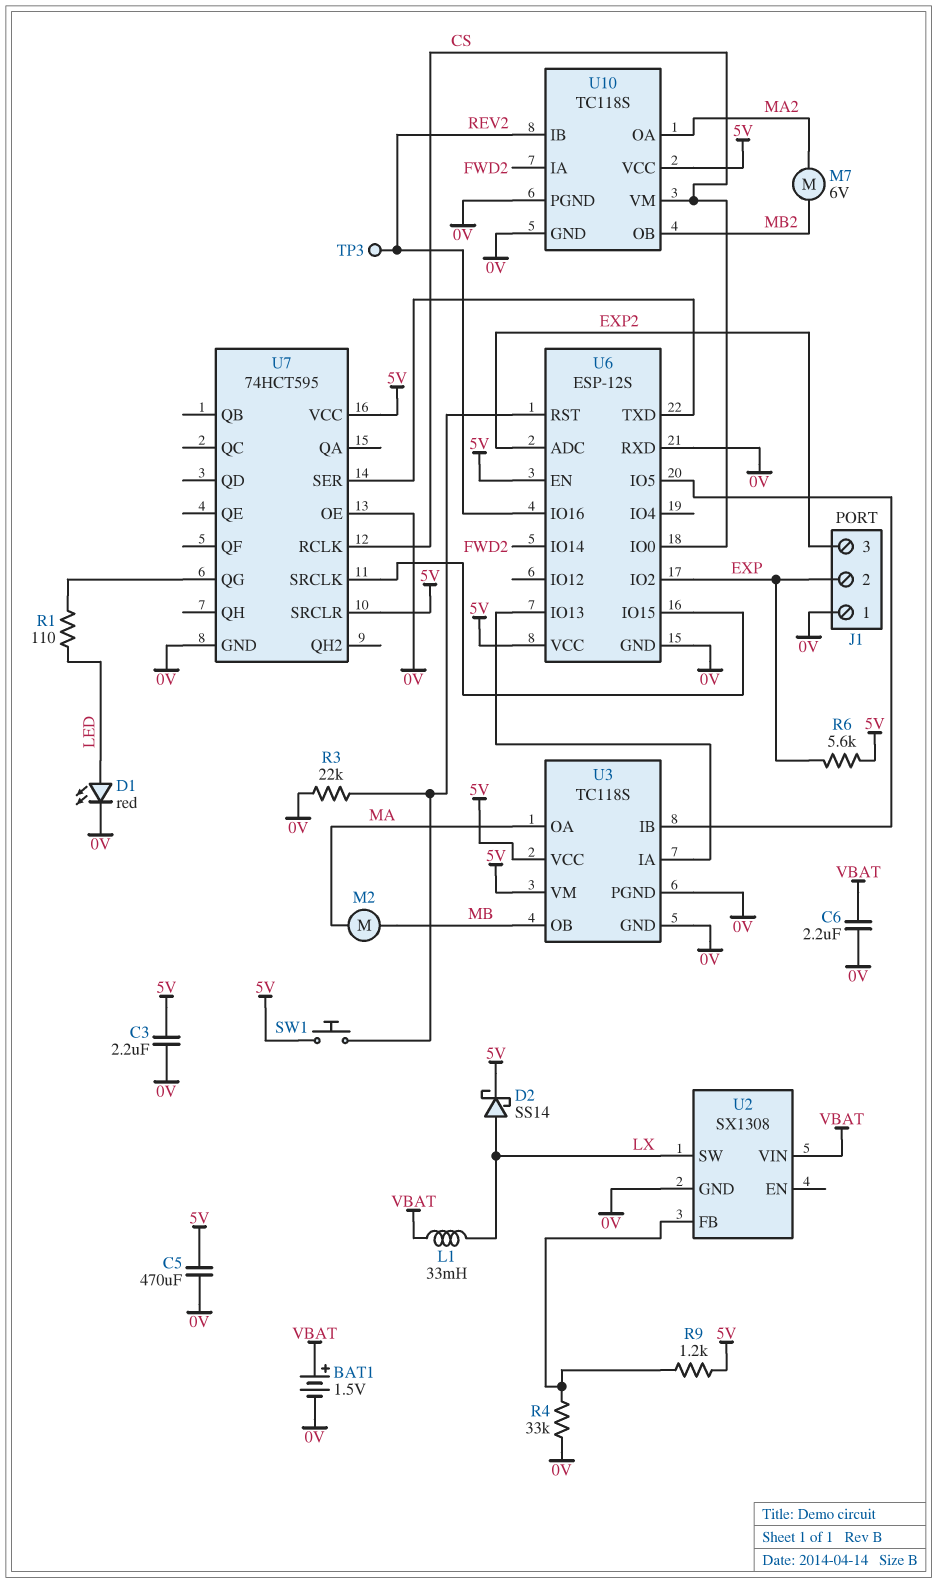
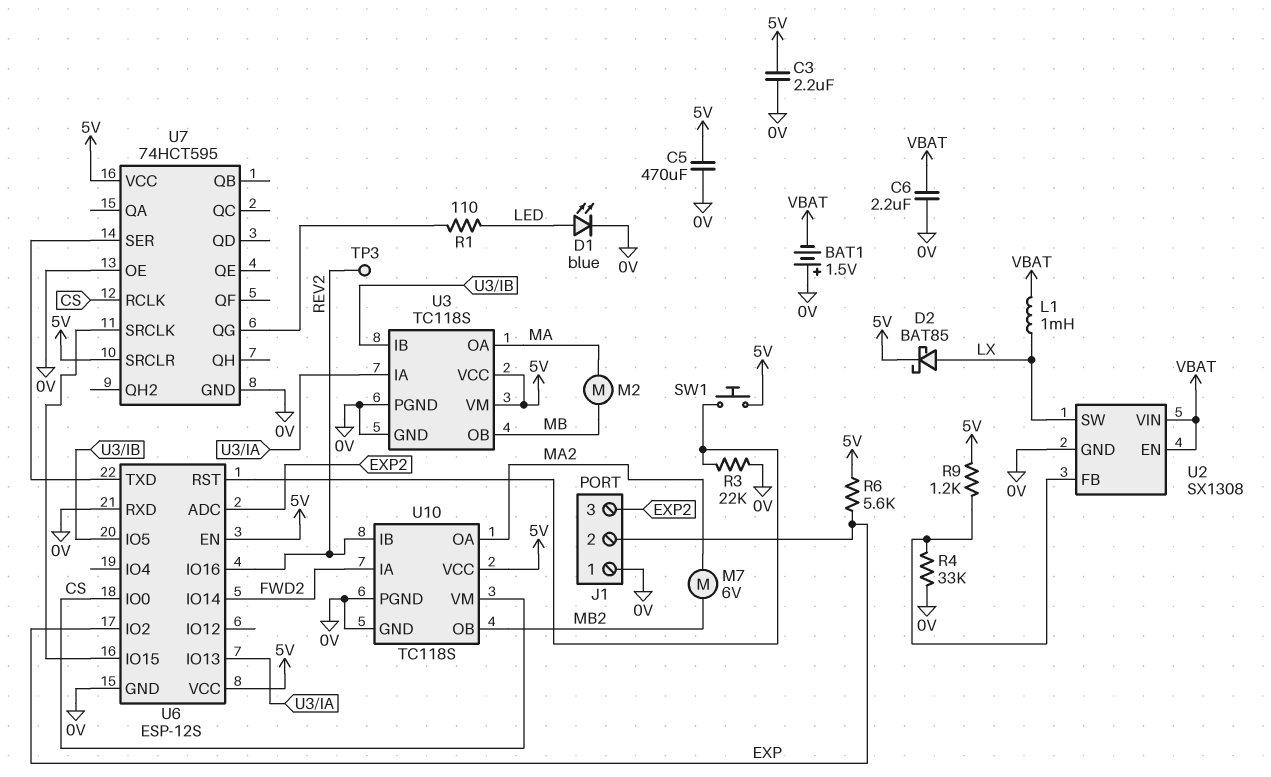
BAT1: 1.5V (plus VBAT, minus 0V) -> 1.5V (plus 0V, minus VBAT)
D1: LED red (A LED, K 0V) -> LED blue (A LED, K 0V)
D2: schottky SS14 (A LX, K 5V) -> schottky BAT85 (A LX, K 5V)
L1: 33mH (LX, VBAT) -> 1mH (LX, VBAT)
U2 pin EN: none -> VBAT

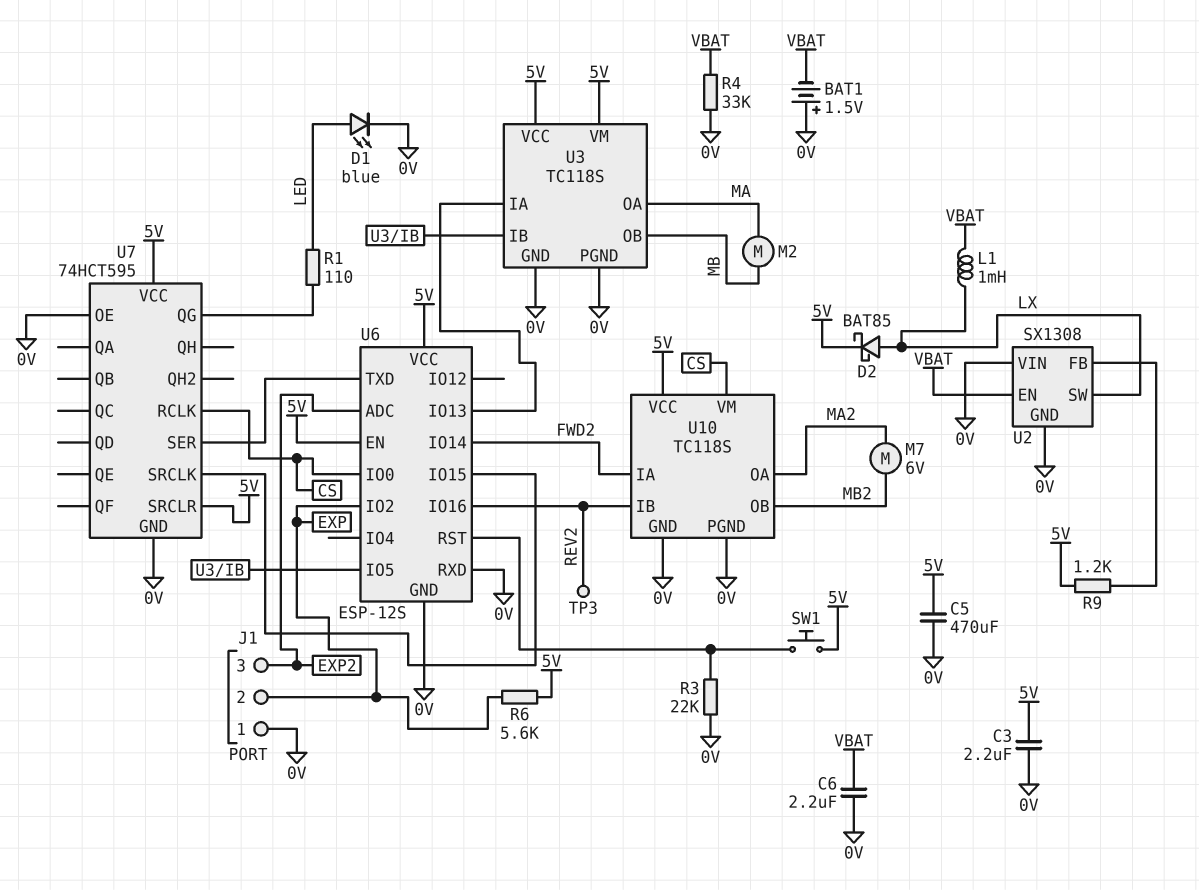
R4: 33k (0V, U2/FB) -> 33k (0V, VBAT)
U2 pin VIN: VBAT -> 0V

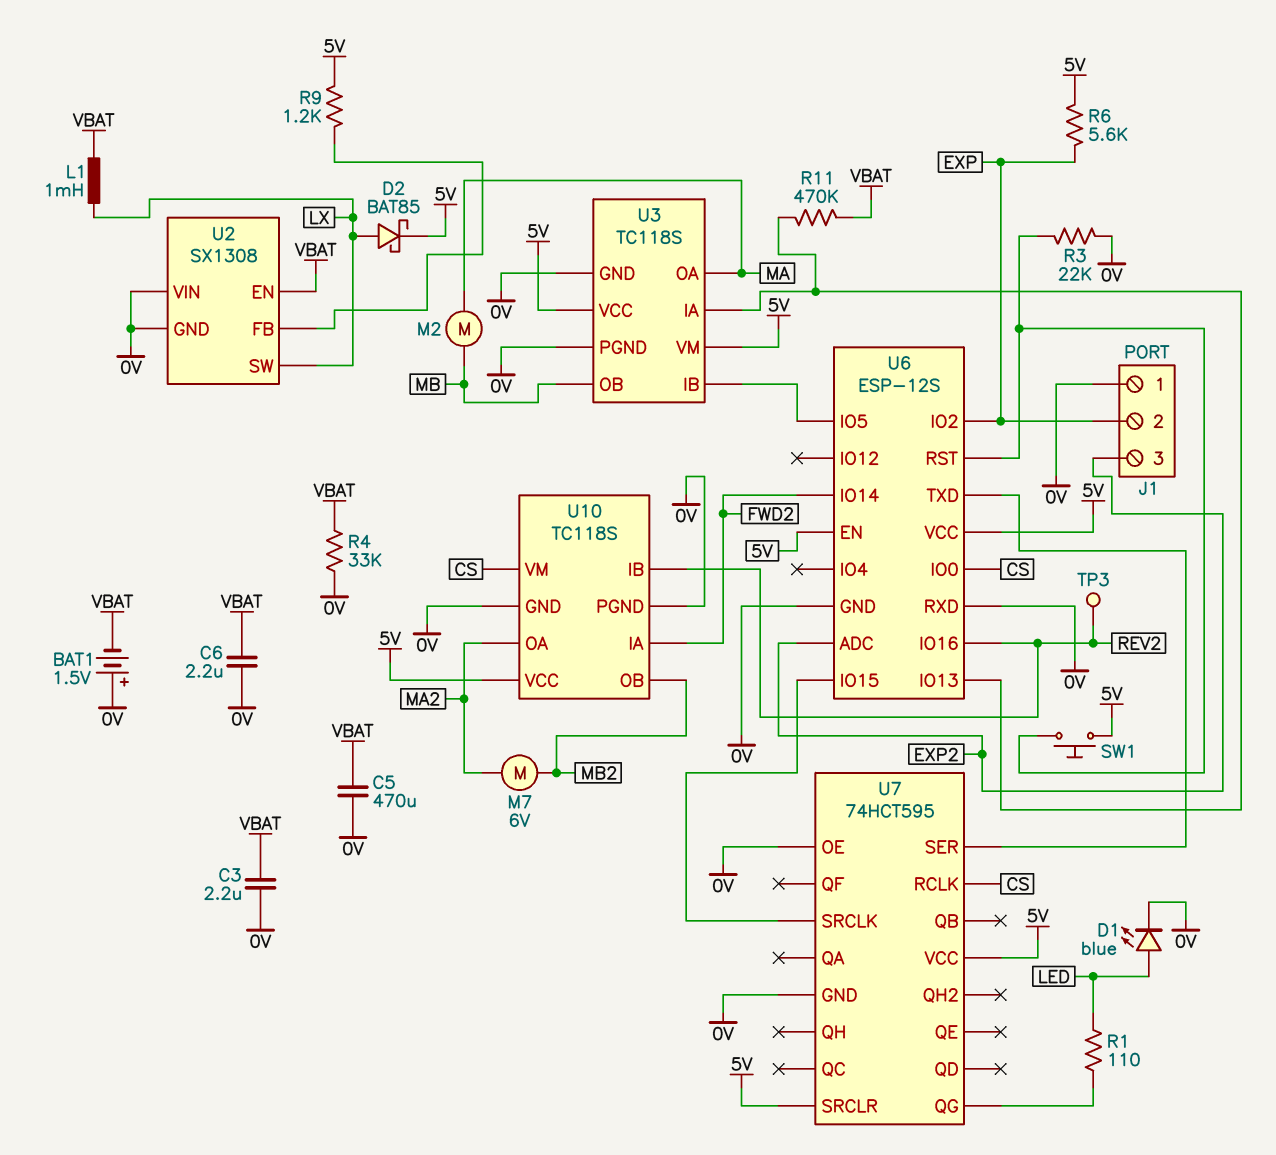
C3: 2.2uF (0V, 5V) -> 2.2uF (0V, VBAT)
C5: 470uF (0V, 5V) -> 470uF (0V, VBAT)
R11: none -> 470k (U3/IA, VBAT)

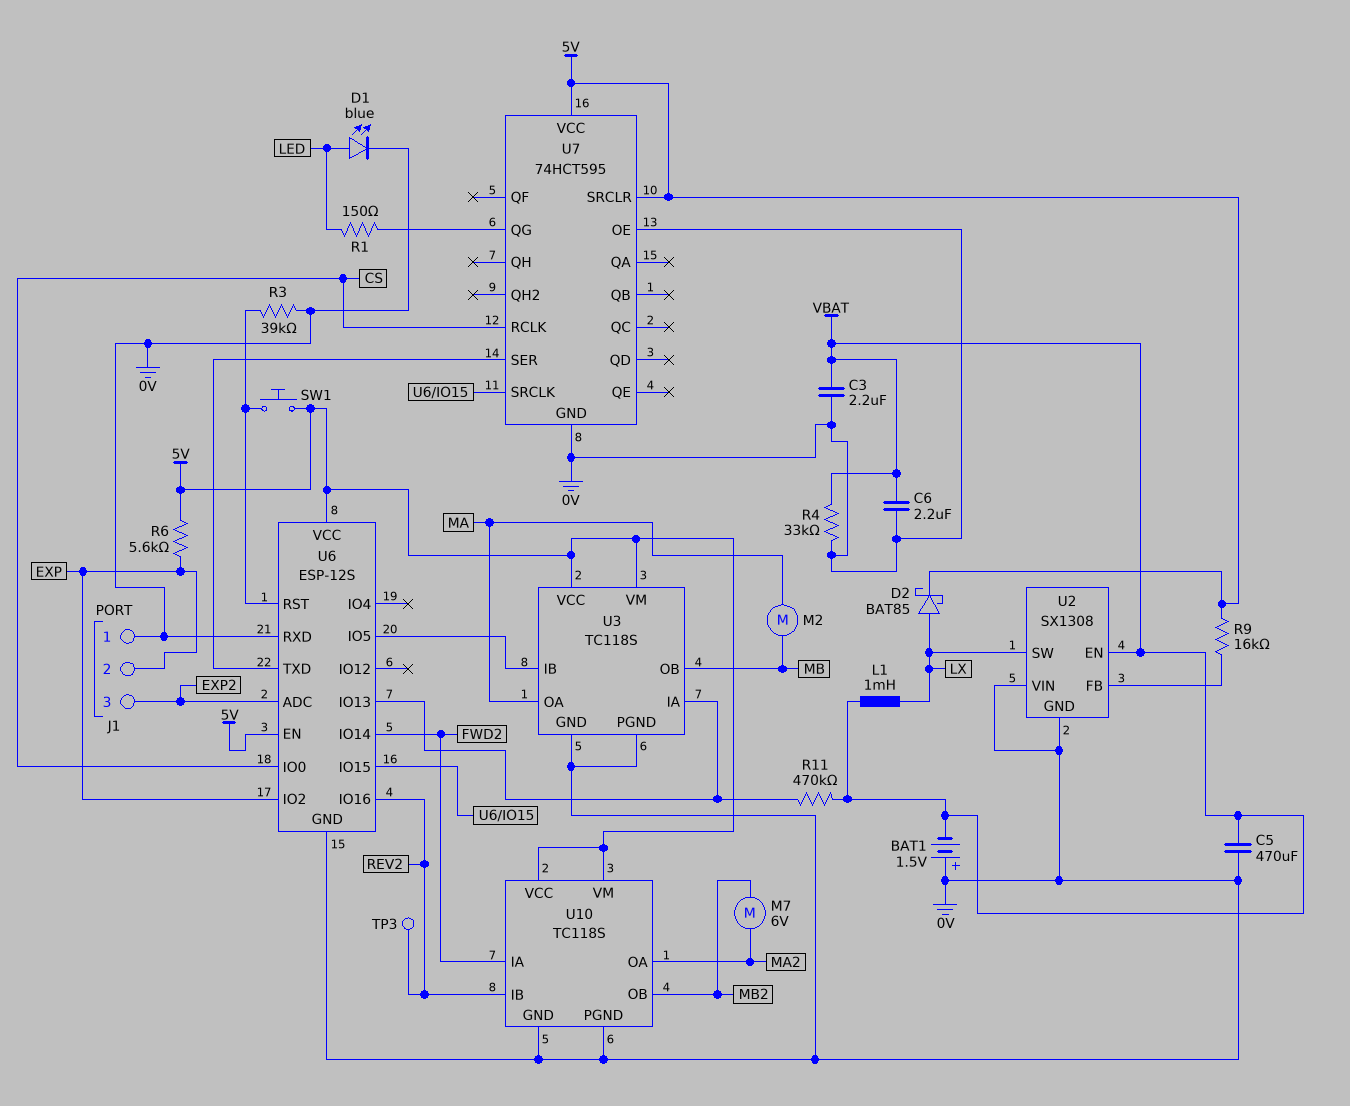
R1: 110 (LED, U7/QG) -> 150 (LED, U7/QG)
R3: 22k (0V, U6/RST) -> 39k (0V, U6/RST)
R9: 1.2k (5V, U2/FB) -> 16k (5V, U2/FB)
U10 pin VM: CS -> 5V

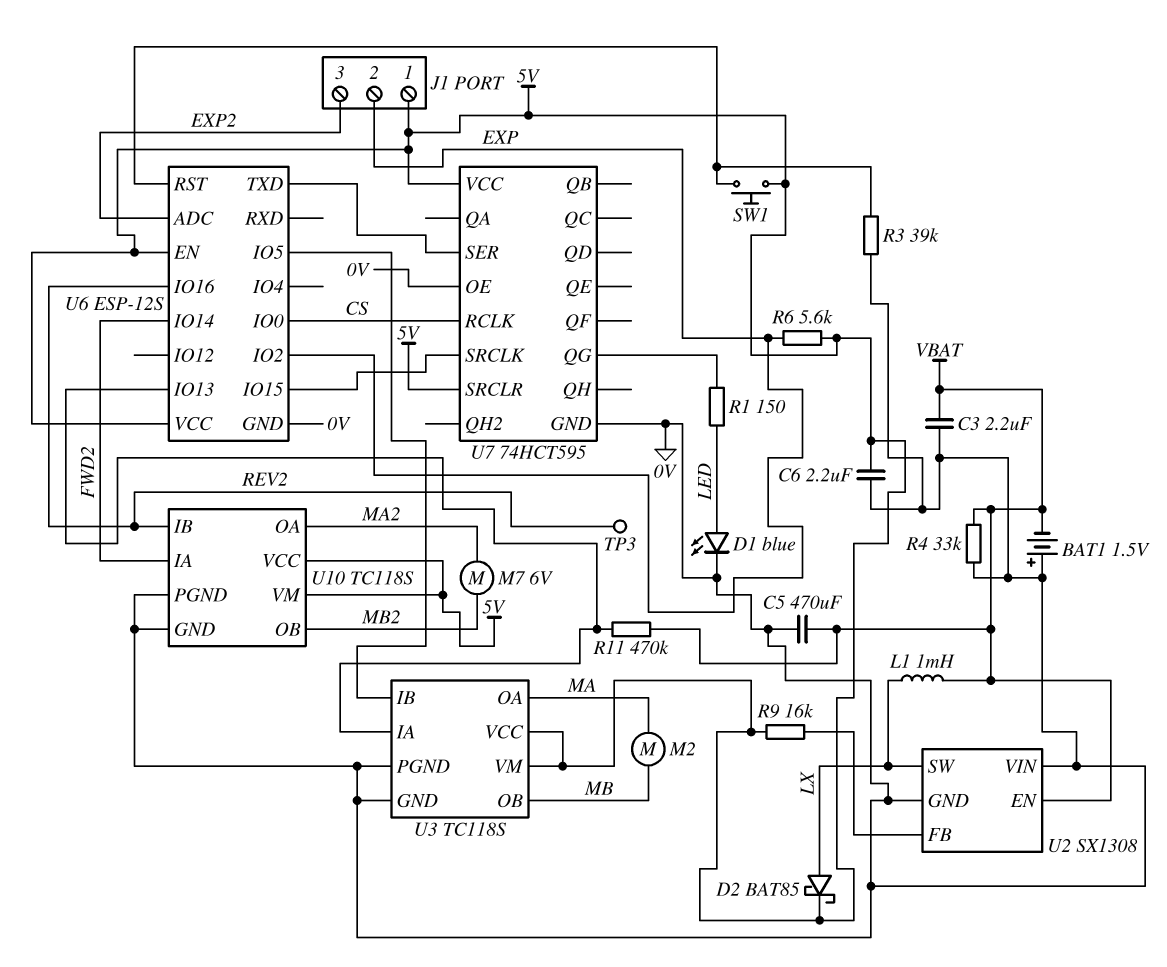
C6: 2.2uF (0V, VBAT) -> 2.2uF (0V, 5V)
J1 pin 1: 0V -> 5V
U6 pin RXD: 0V -> none

